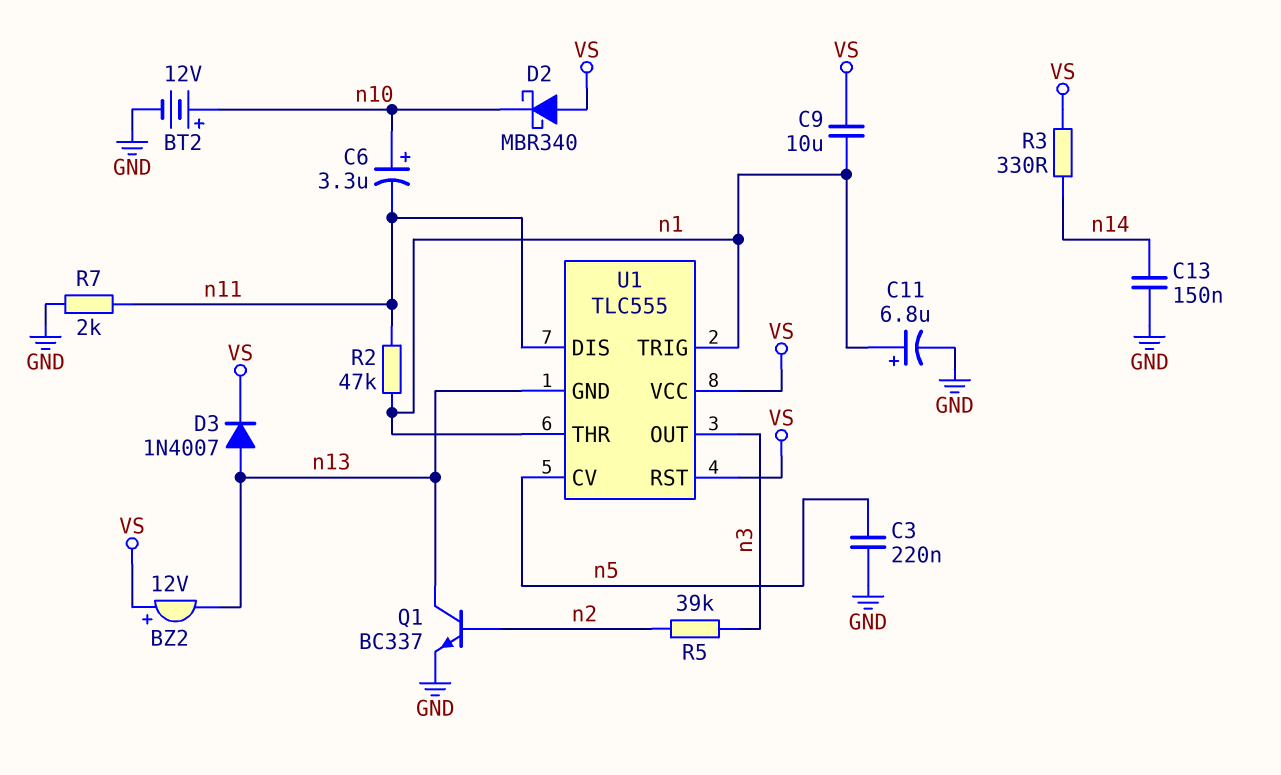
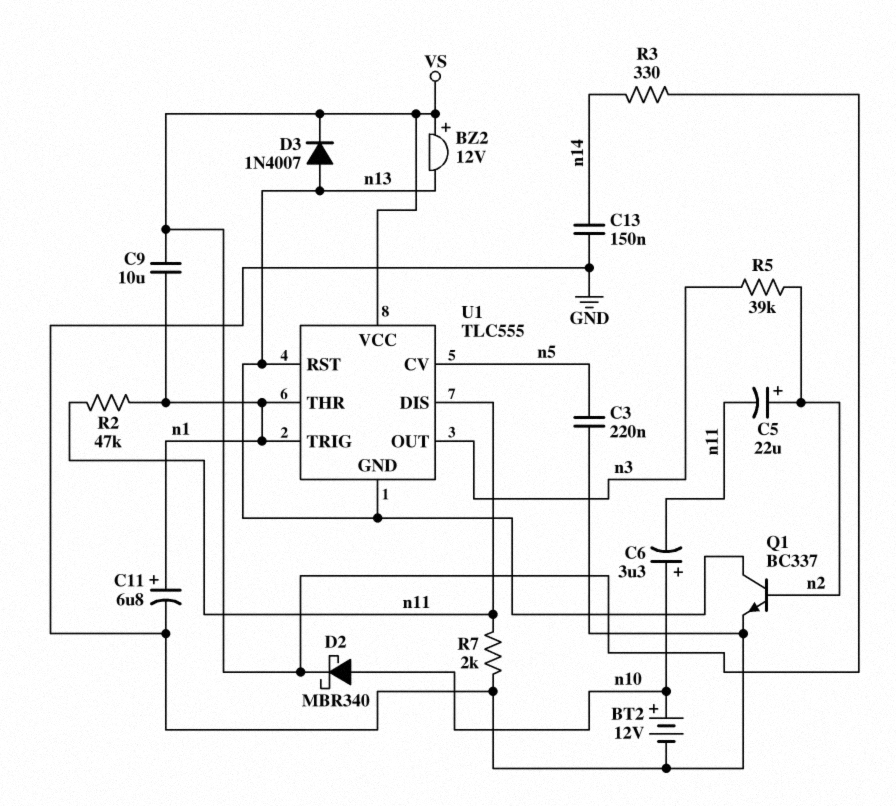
C5: none -> 22uF (plus n2, minus n11)
D2: schottky MBR340 (A VS, K n10) -> schottky MBR340 (A n10, K VS)
U1 pin RST: VS -> n13

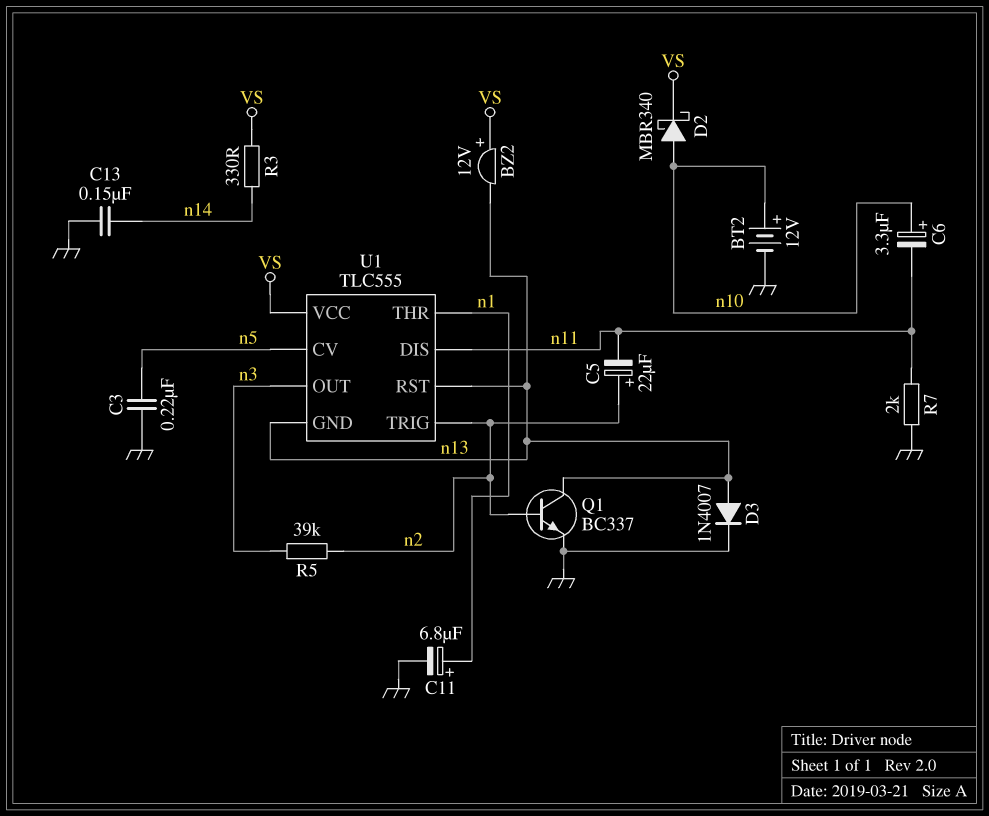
C9: 10uF (VS, n1) -> none
D3: diode 1N4007 (A n13, K VS) -> diode 1N4007 (A n13, K GND)
R2: 47k (n1, n11) -> none
U1 pin TRIG: n1 -> n2

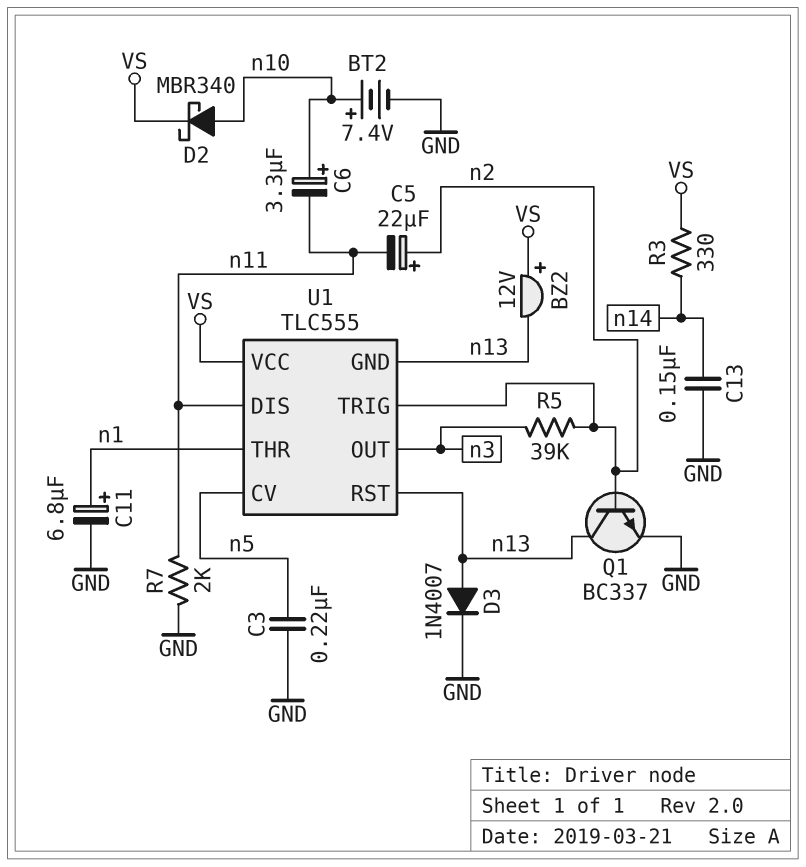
BT2: 12V (plus n10, minus GND) -> 7.4V (plus n10, minus GND)

